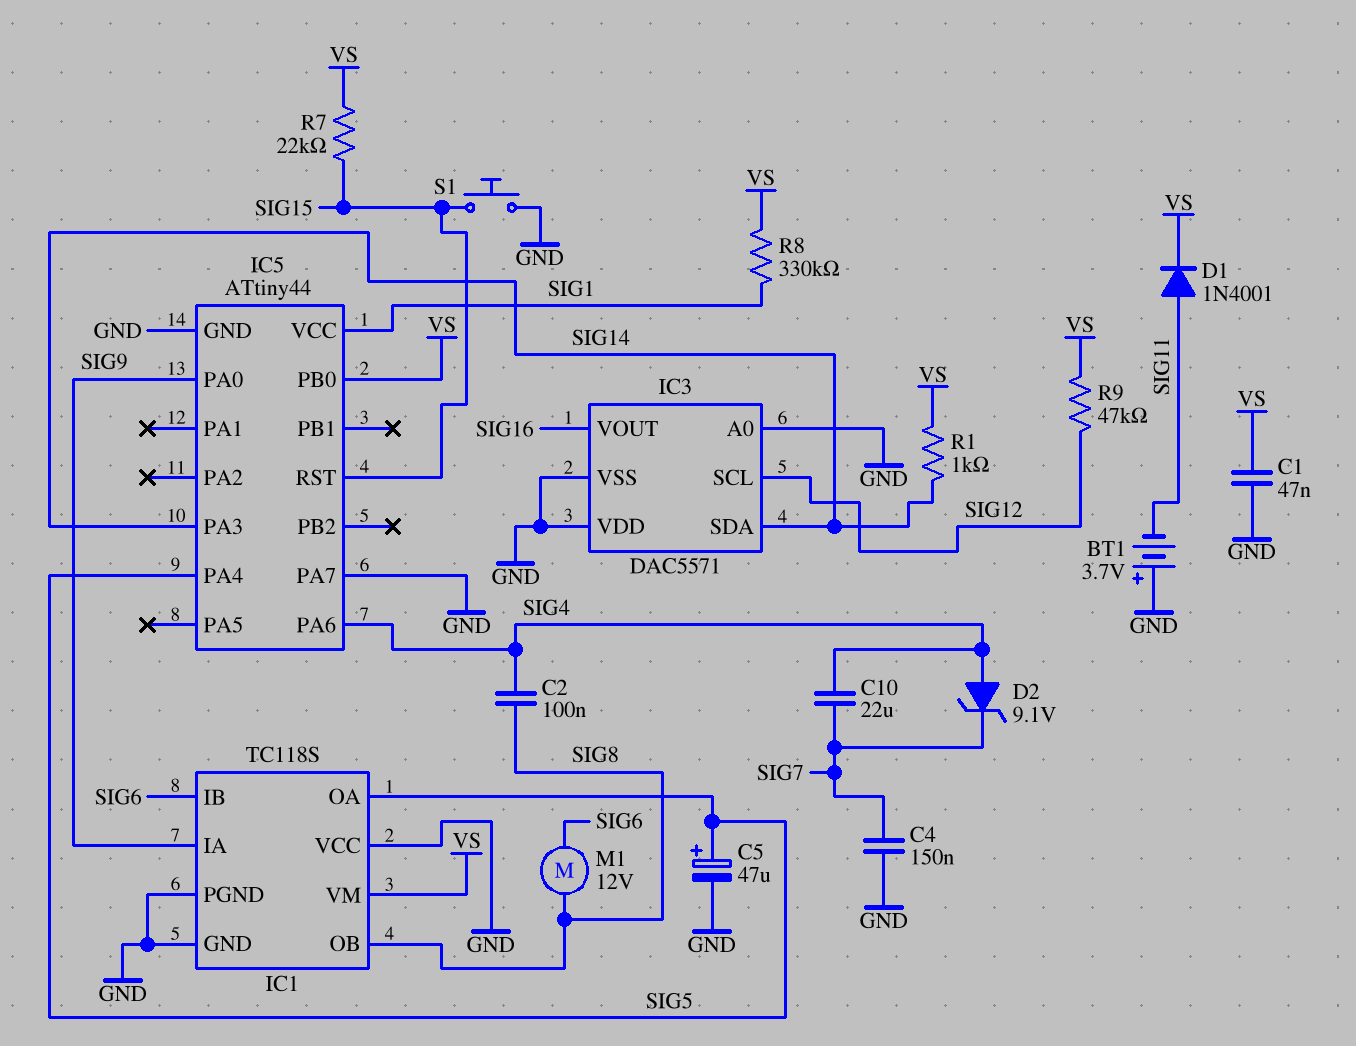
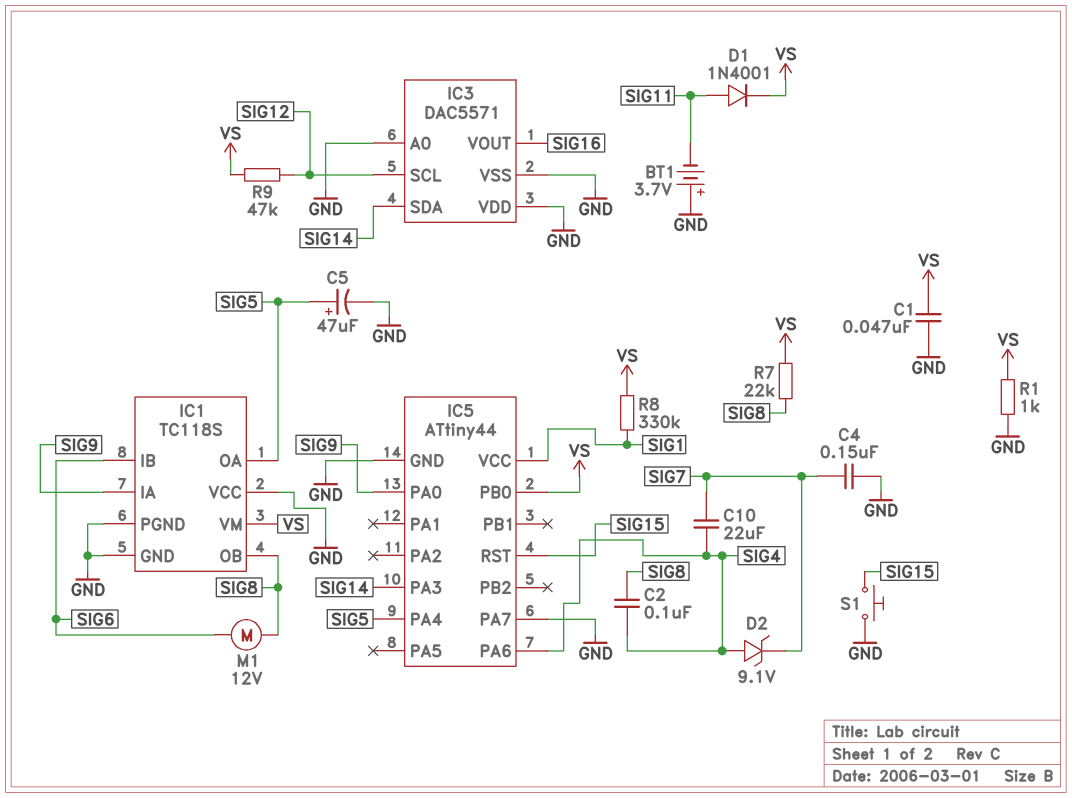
R1: 1k (SIG14, VS) -> 1k (GND, VS)
R7: 22k (SIG15, VS) -> 22k (SIG8, VS)

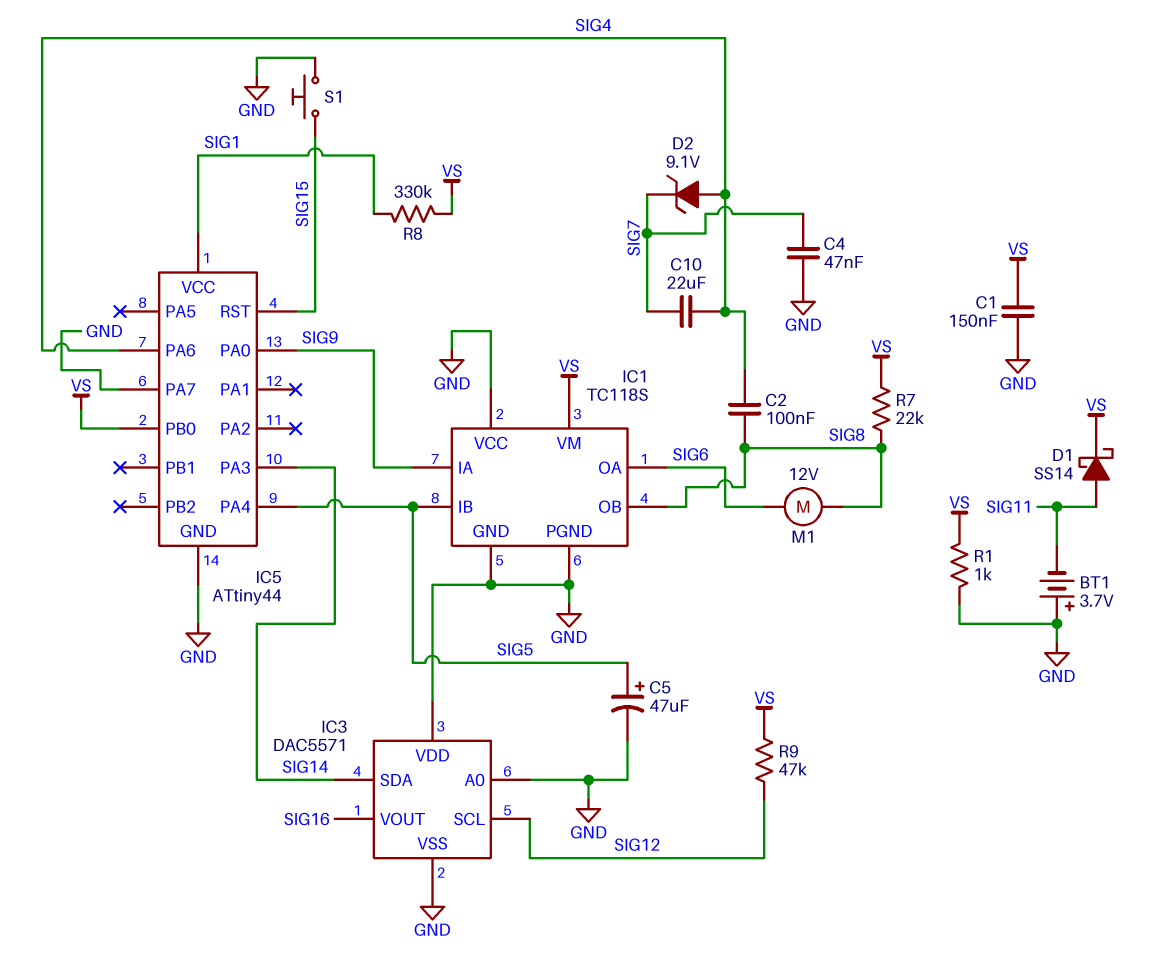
C1: 47nF (GND, VS) -> 150nF (GND, VS)
C4: 150nF (GND, SIG7) -> 47nF (GND, SIG7)
D1: diode 1N4001 (A SIG11, K VS) -> schottky SS14 (A SIG11, K VS)
IC1 pin IB: SIG6 -> SIG5
IC1 pin OA: SIG5 -> SIG6

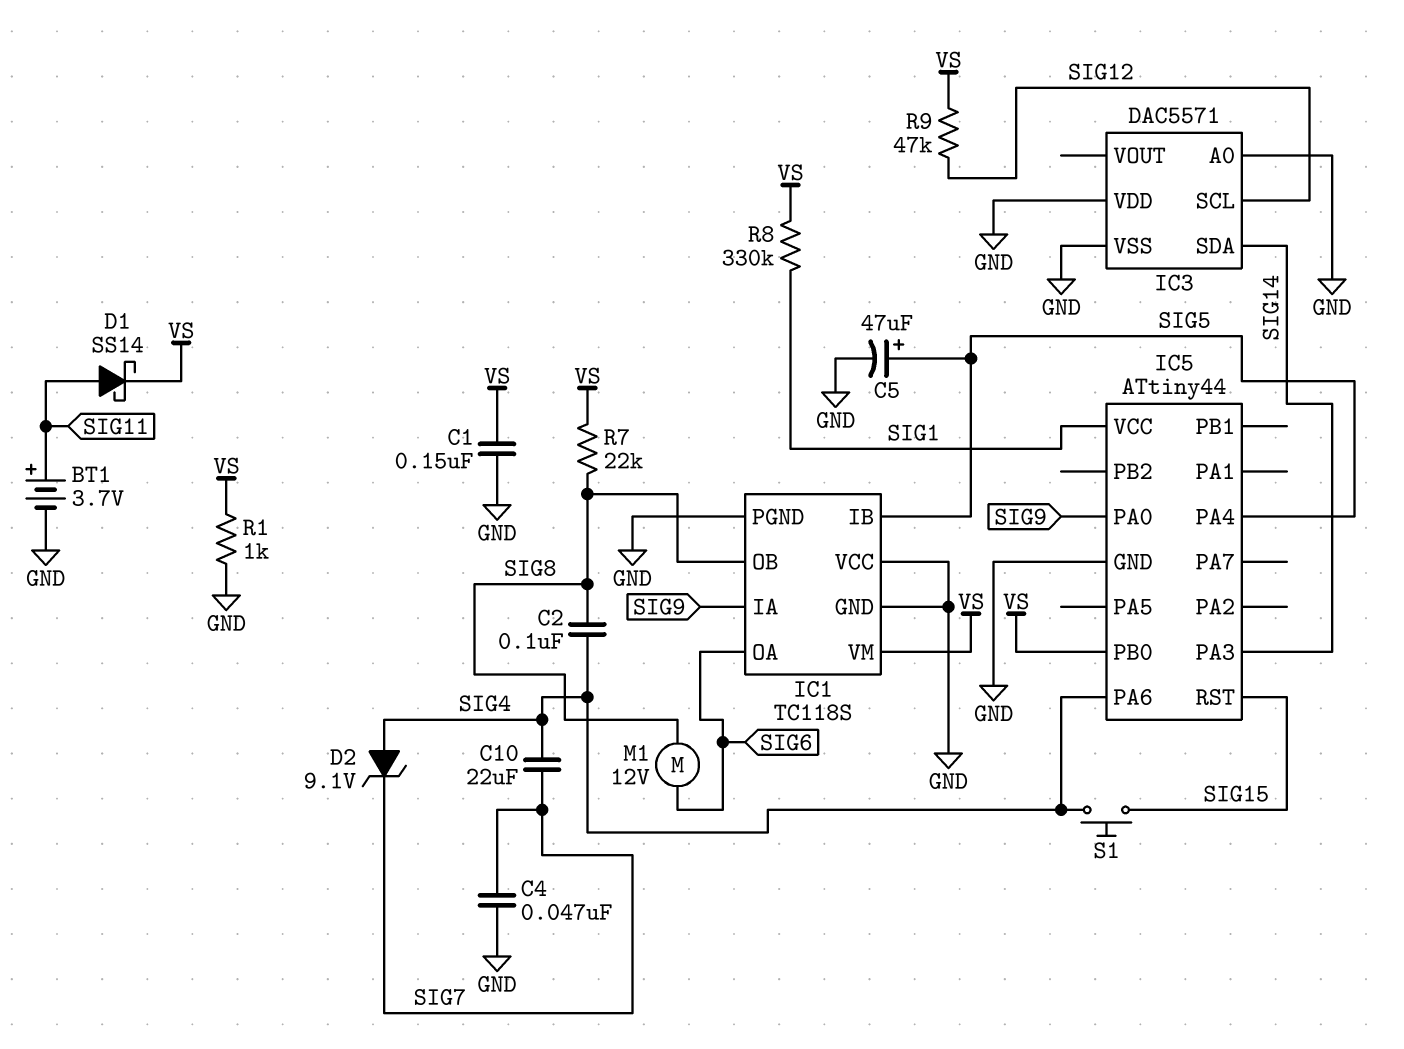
BT1: 3.7V (plus GND, minus SIG11) -> 3.7V (plus SIG11, minus GND)
IC3 pin VOUT: SIG16 -> none
IC5 pin PA7: GND -> none
S1: button (GND, SIG15) -> button (SIG4, SIG15)

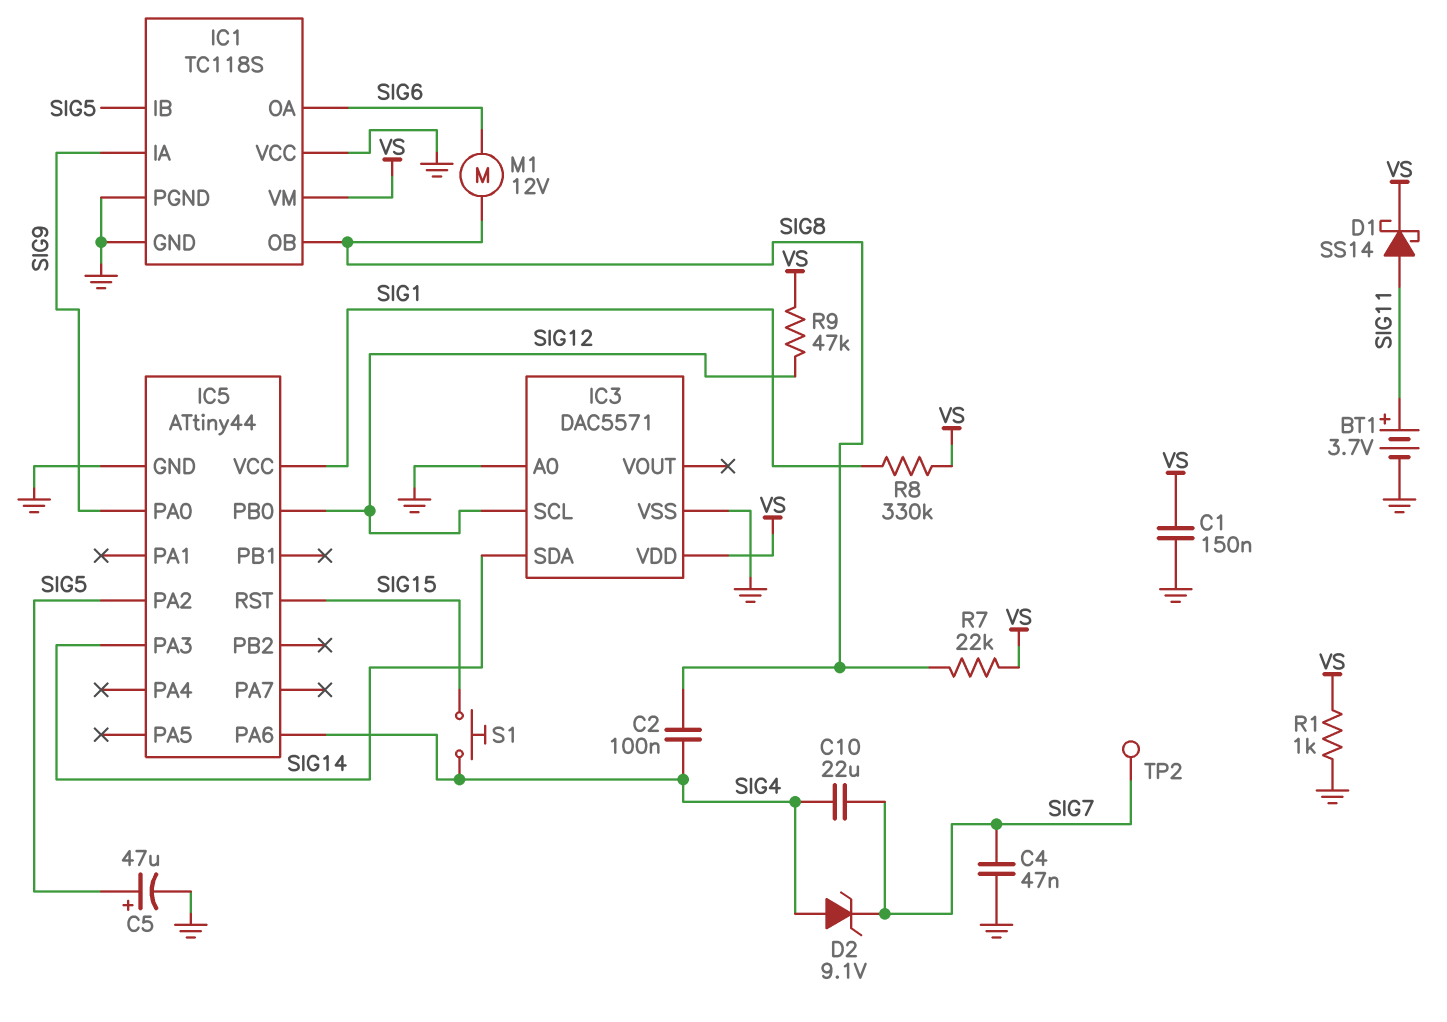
IC3 pin VDD: GND -> VS
IC5 pin PA2: none -> SIG5
IC5 pin PA4: SIG5 -> none
IC5 pin PB0: VS -> SIG12
TP2: none -> test point (SIG7)

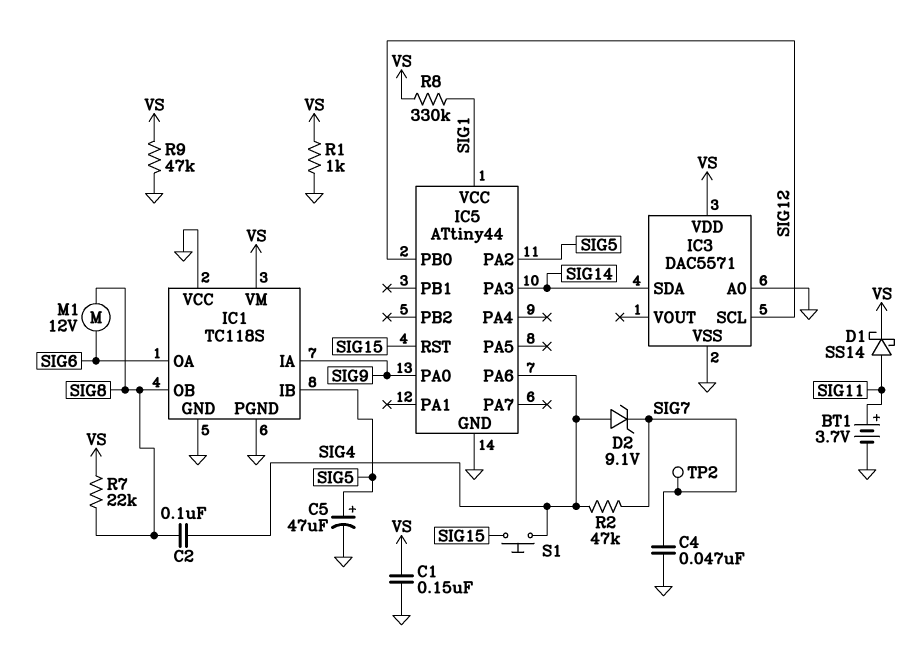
C10: 22uF (SIG4, SIG7) -> none
R2: none -> 47k (SIG4, SIG7)
R9: 47k (SIG12, VS) -> 47k (GND, VS)

